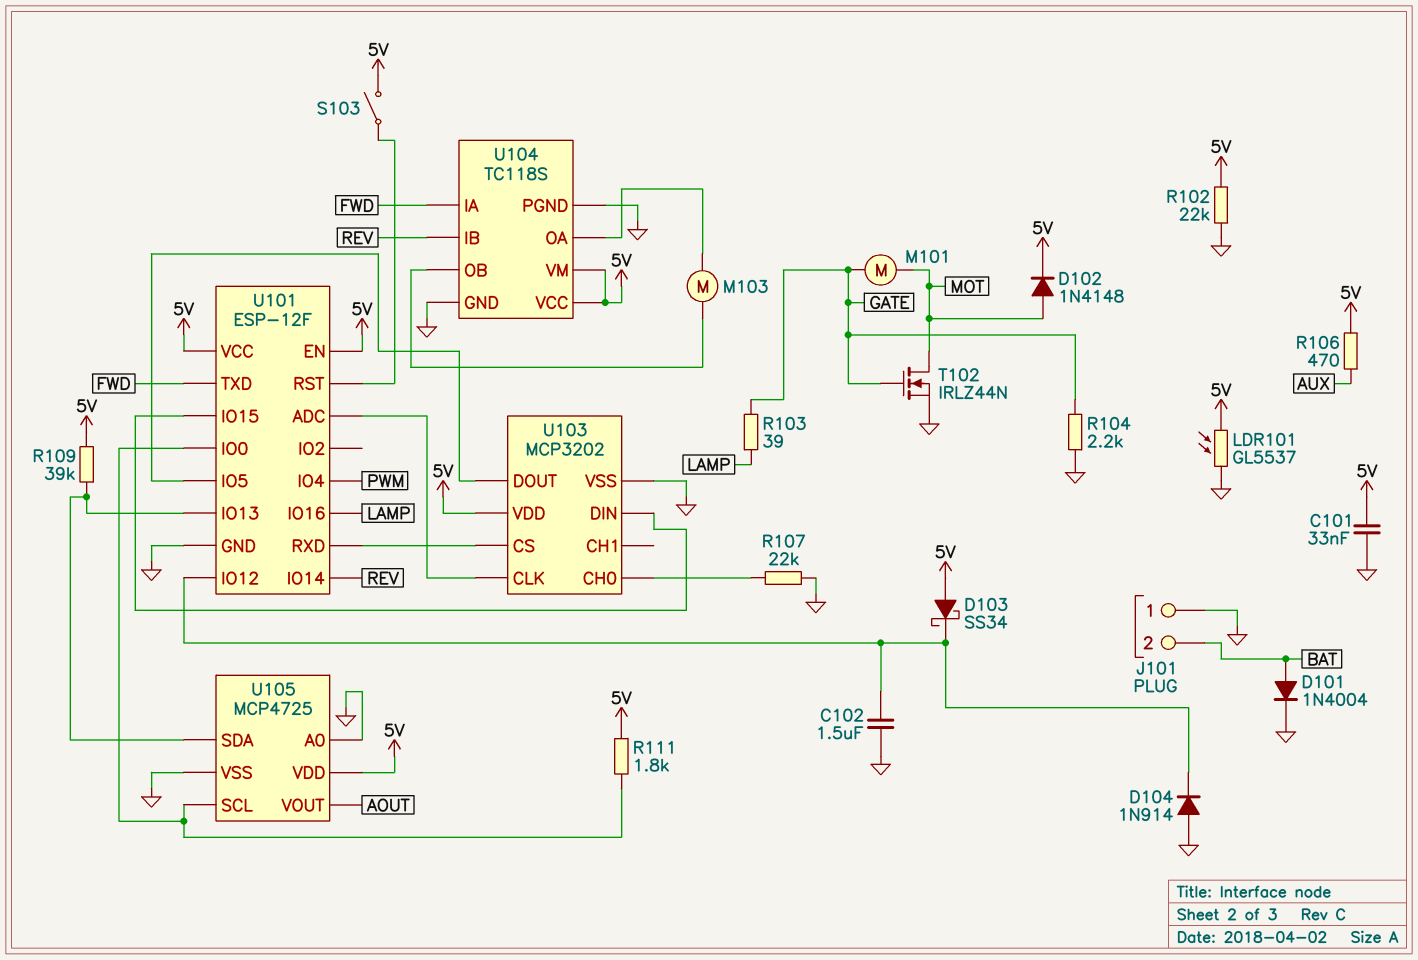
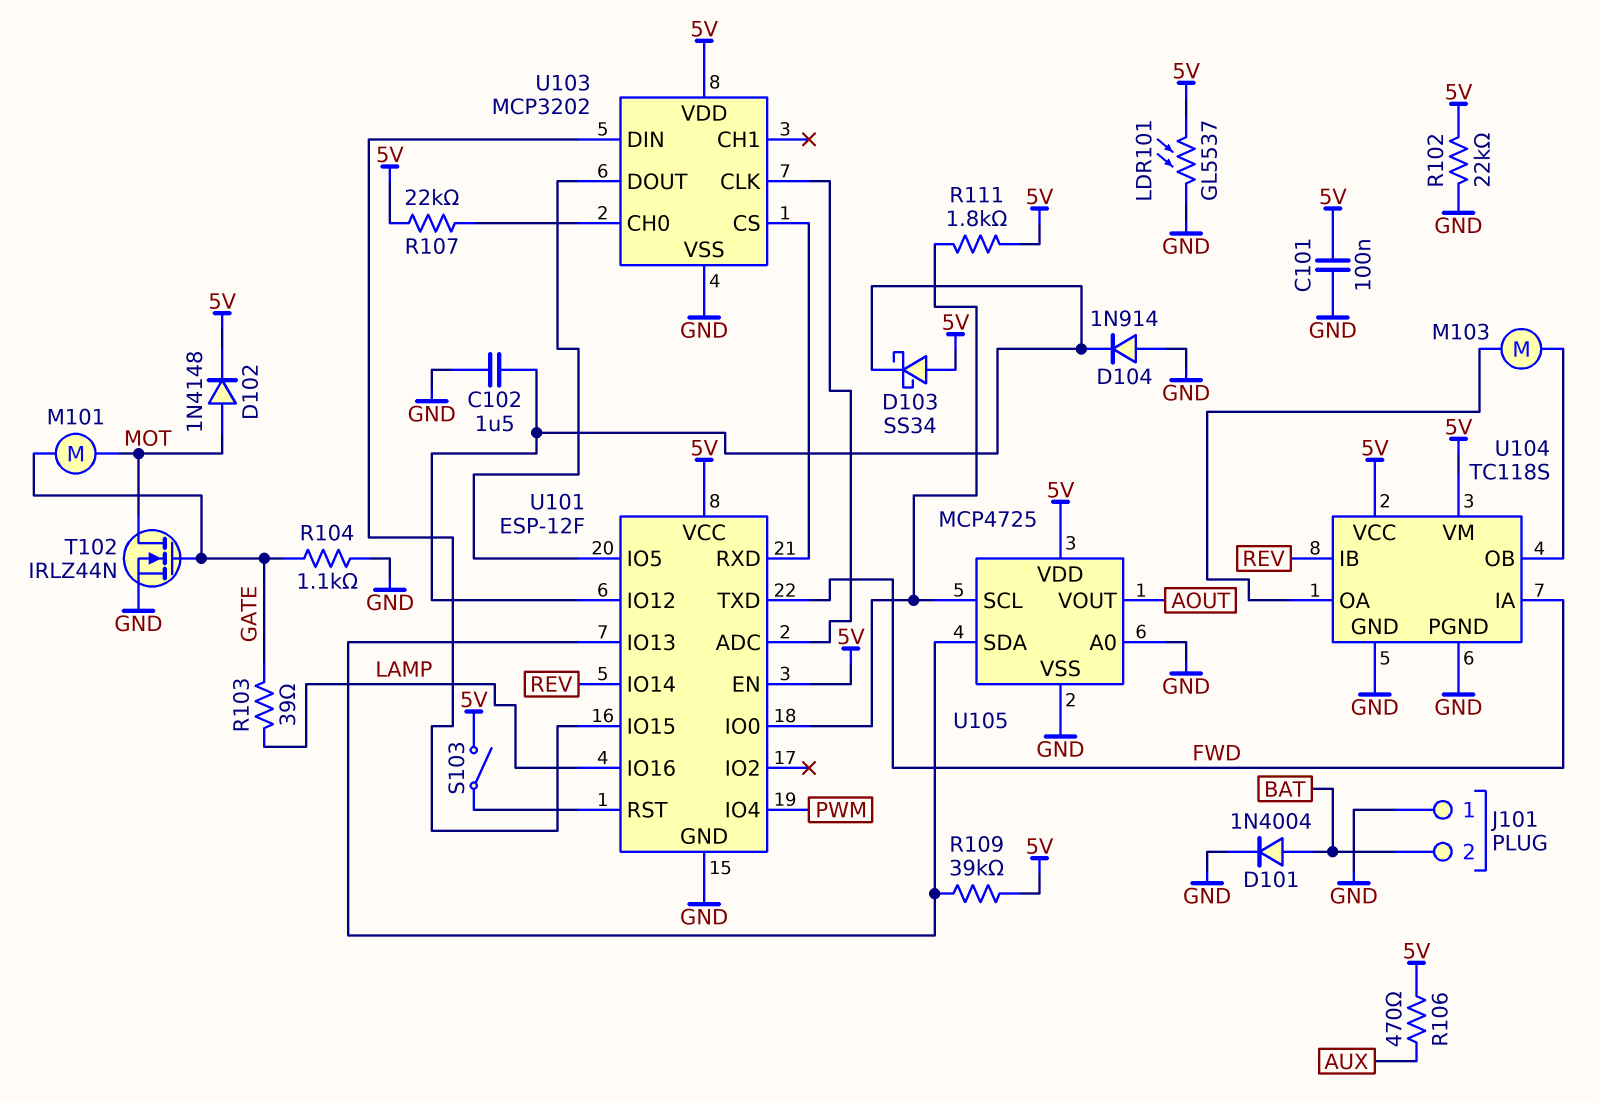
C101: 33nF (5V, GND) -> 100nF (5V, GND)
R104: 2.2k (GATE, GND) -> 1.1k (GATE, GND)
R107: 22k (GND, U103/CH0) -> 22k (5V, U103/CH0)

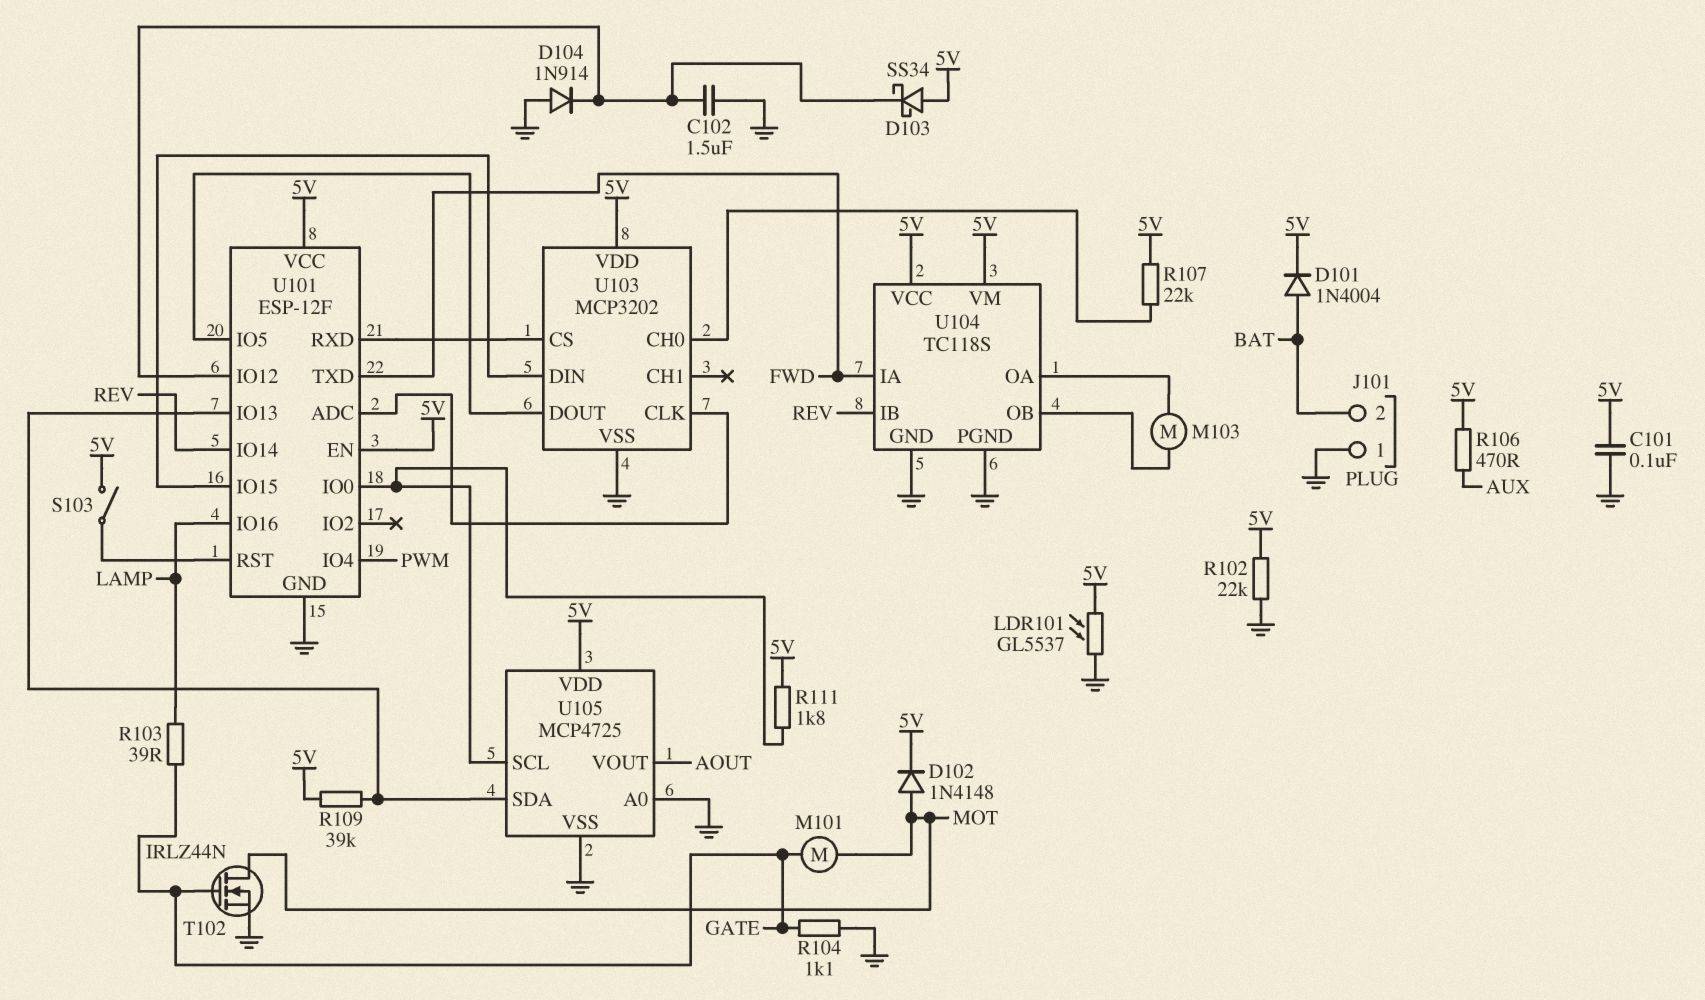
D101: diode 1N4004 (A BAT, K GND) -> diode 1N4004 (A BAT, K 5V)

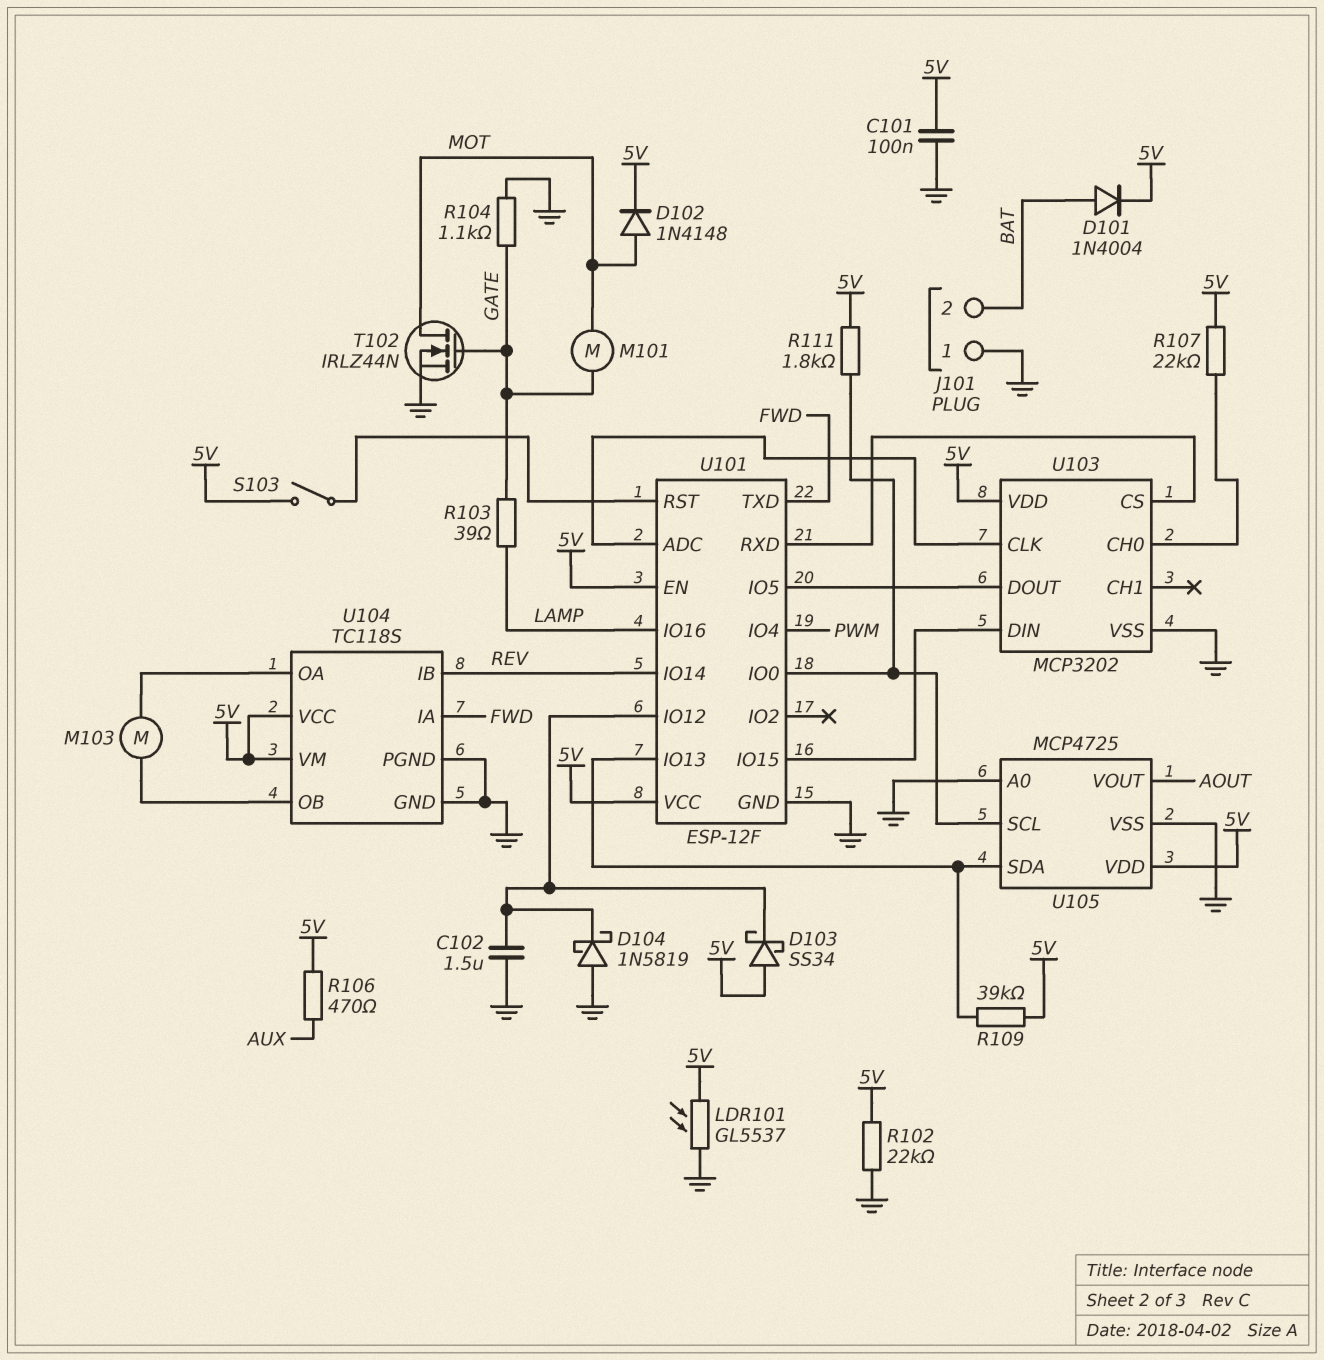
D104: diode 1N914 (A GND, K U101/IO12) -> schottky 1N5819 (A GND, K U101/IO12)

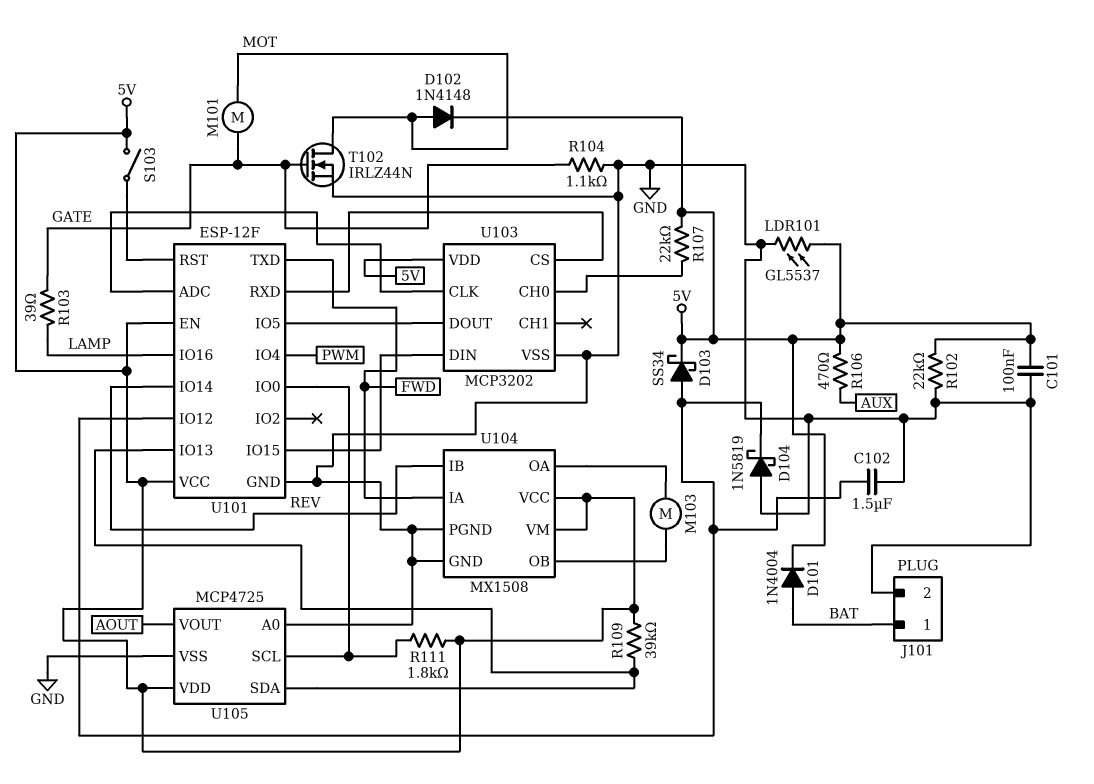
D103: schottky SS34 (A 5V, K U101/IO12) -> schottky SS34 (A U101/IO12, K 5V)
J101 pin 1: GND -> BAT
J101 pin 2: BAT -> GND
U104: TC118S -> MX1508

